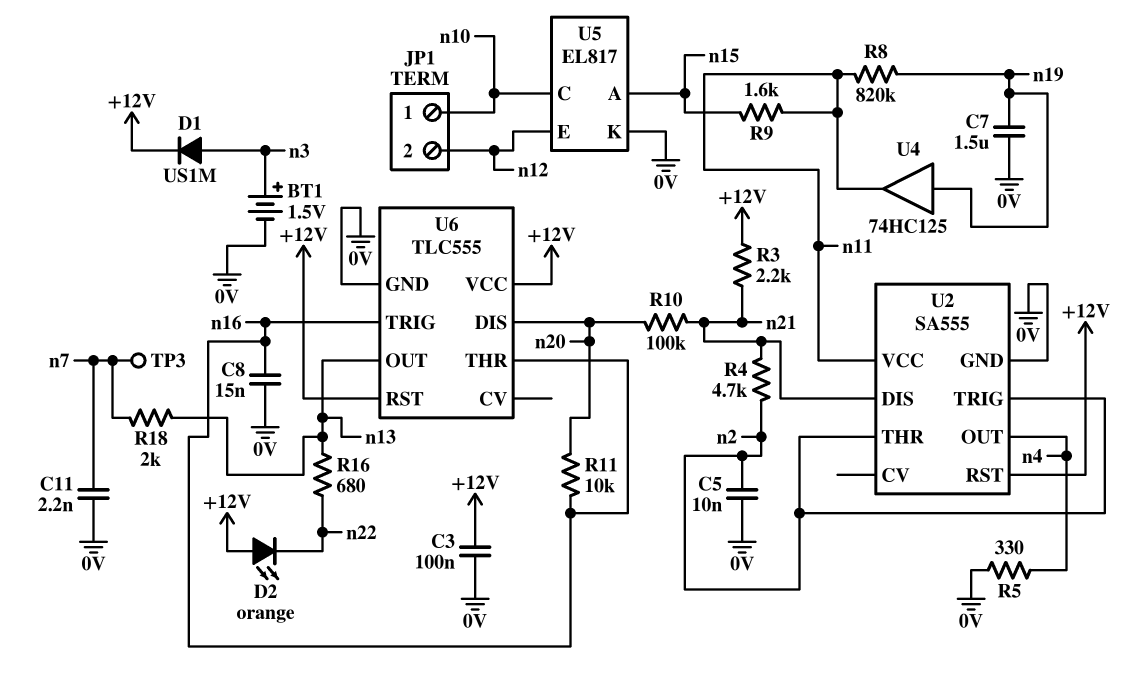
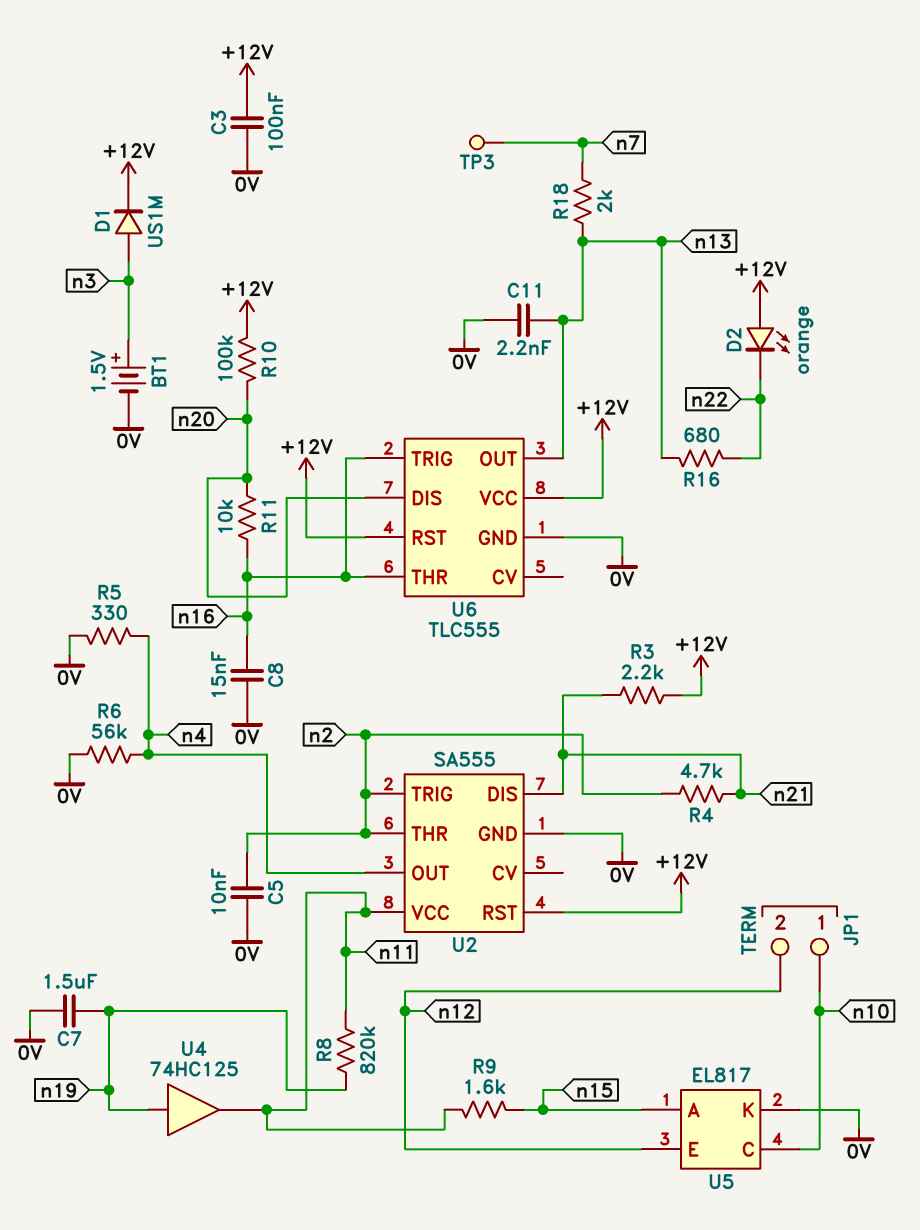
C11: 2.2nF (0V, n7) -> 2.2nF (0V, n13)
R6: none -> 56k (0V, n4)
R10: 100k (n20, n21) -> 100k (+12V, n20)

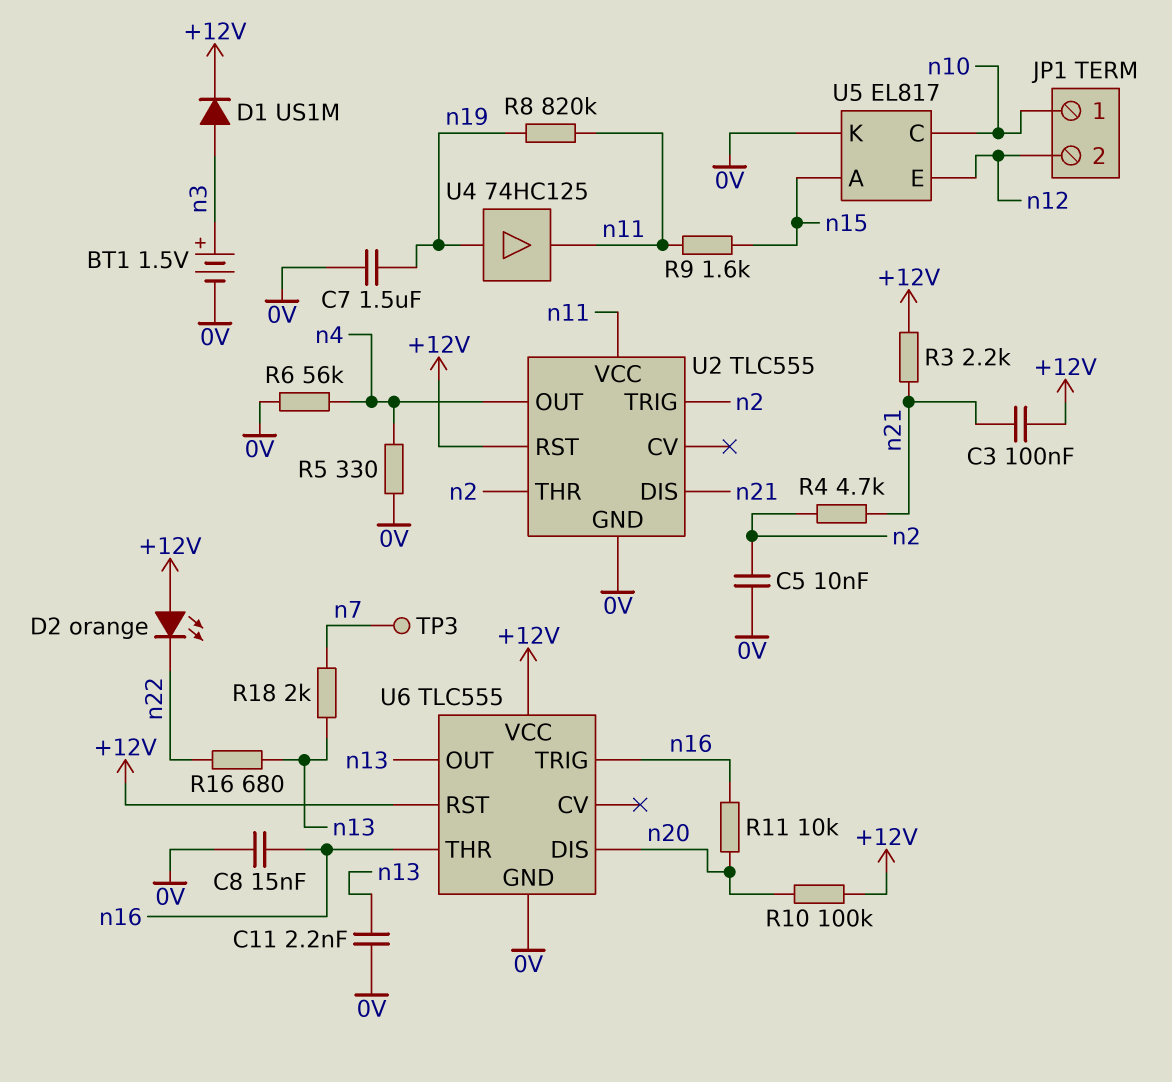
C3: 100nF (+12V, 0V) -> 100nF (+12V, n21)
U2: SA555 -> TLC555

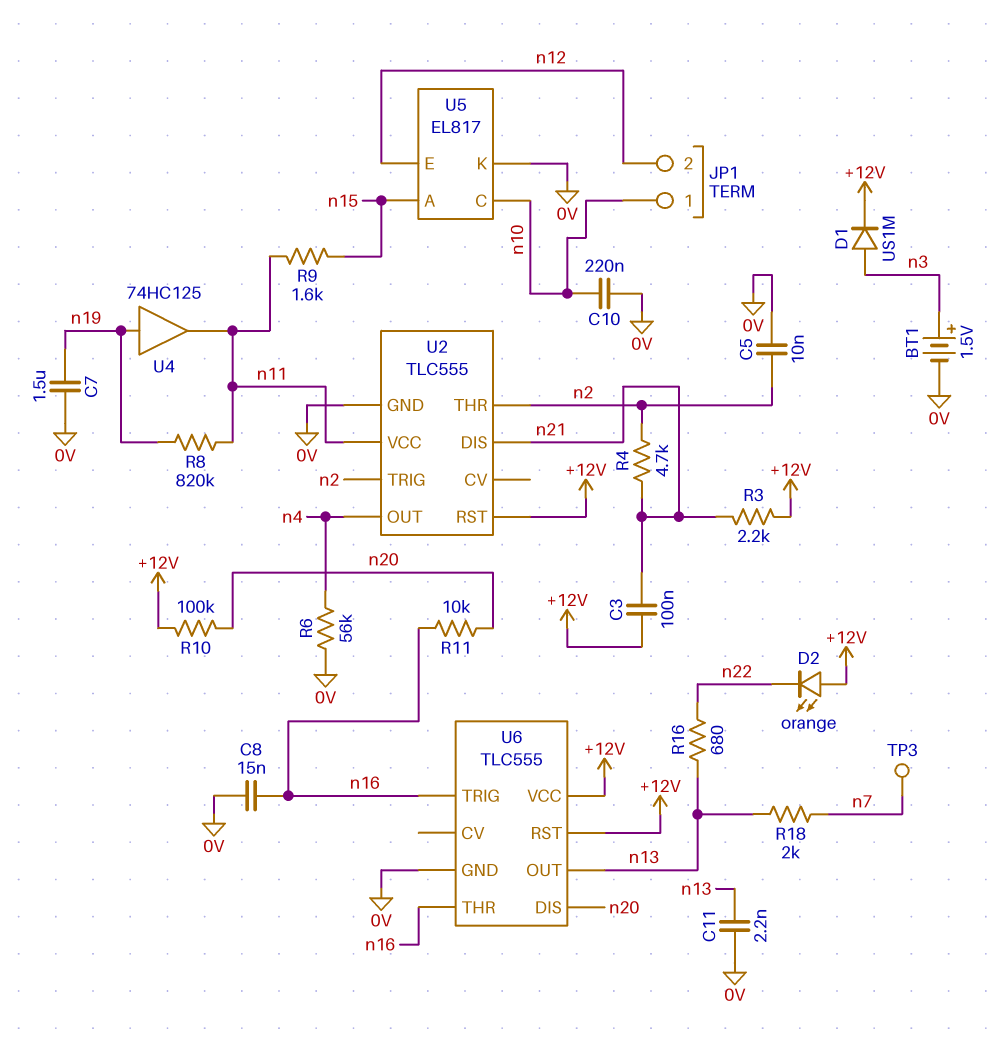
C10: none -> 220nF (0V, n10)
R5: 330 (0V, n4) -> none

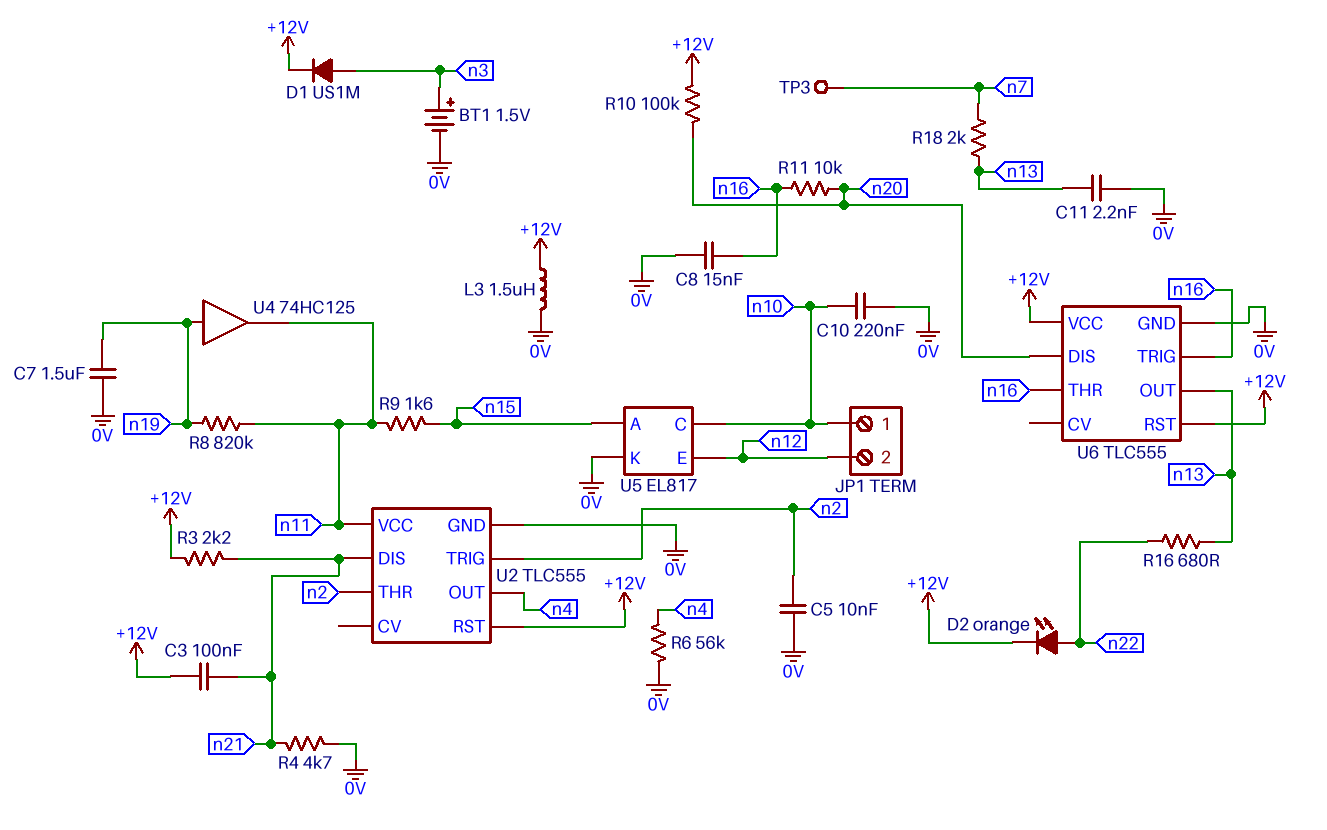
D2: LED orange (A +12V, K n22) -> LED orange (A n22, K +12V)
L3: none -> 1.5uH (+12V, 0V)
R4: 4.7k (n2, n21) -> 4.7k (0V, n21)

